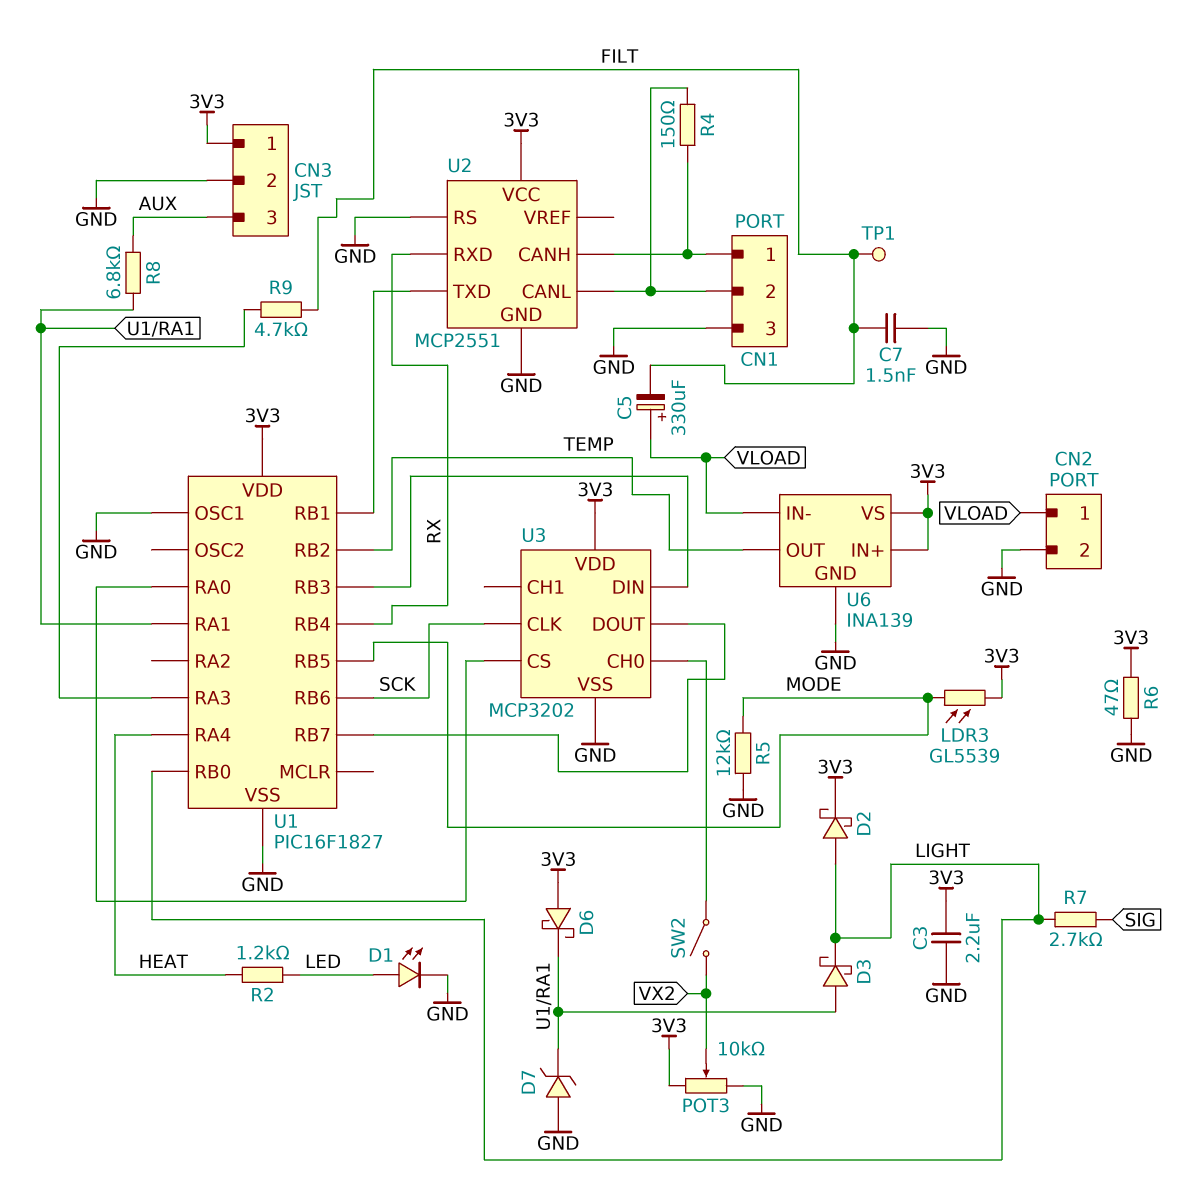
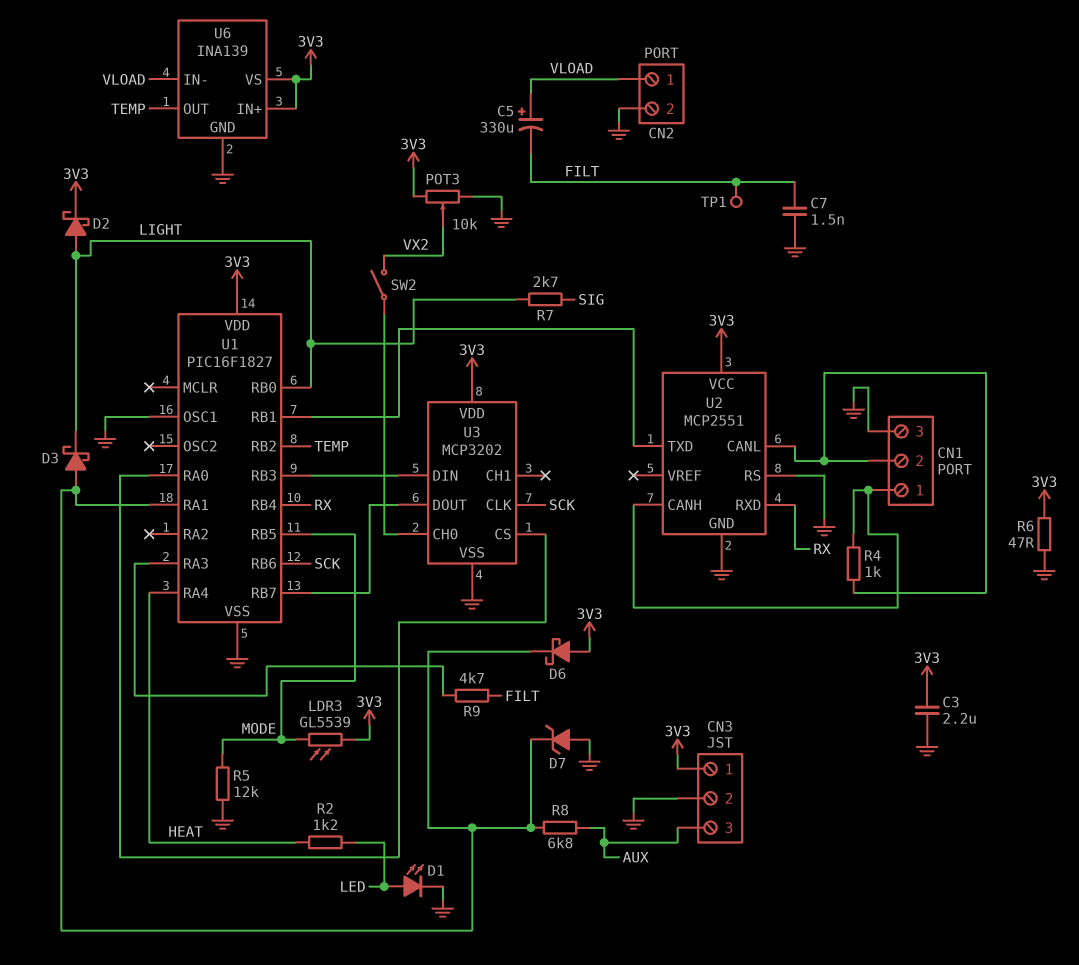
R4: 150 (CN1/1, CN1/2) -> 1k (CN1/1, CN1/2)

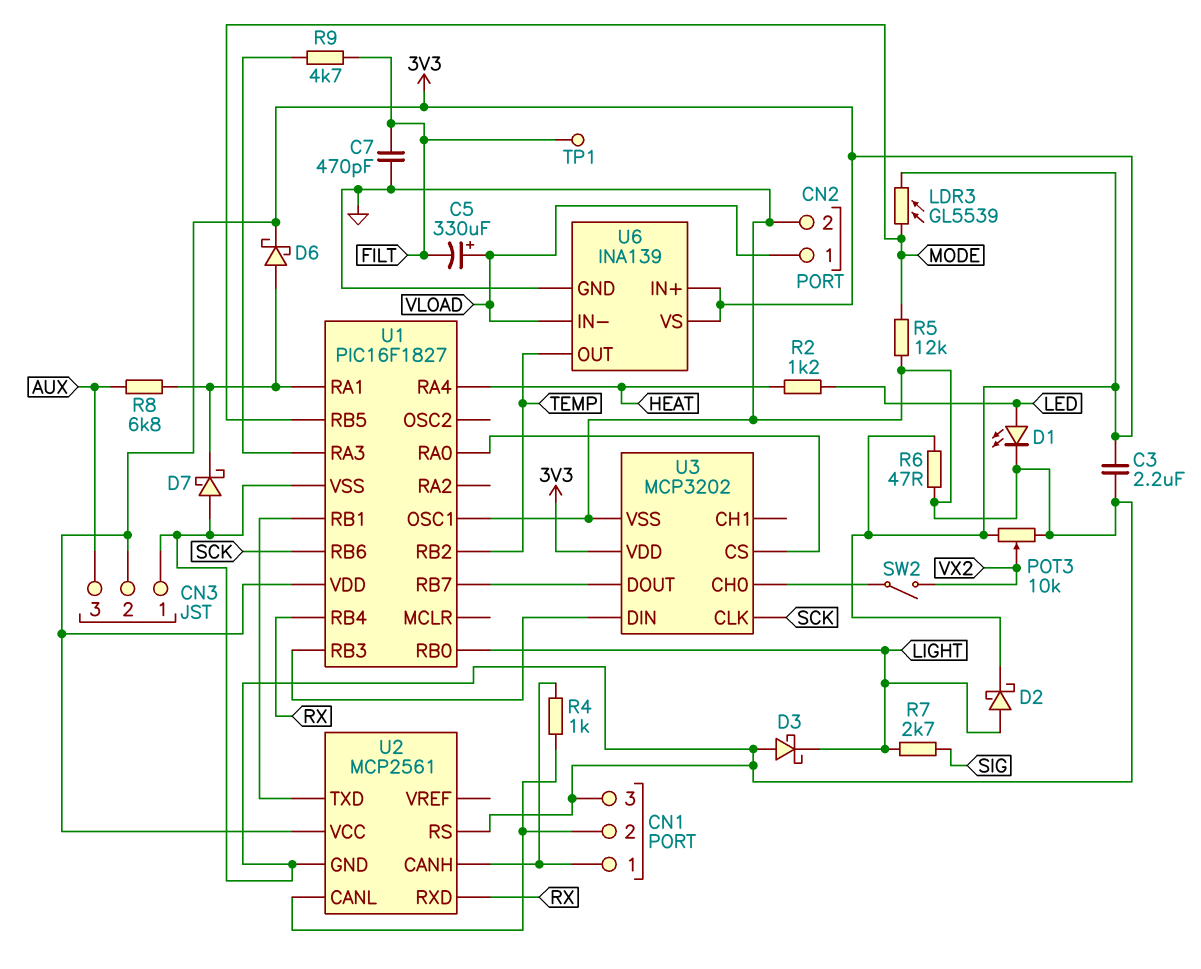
C7: 1.5nF (FILT, GND) -> 470pF (FILT, GND)
CN3 pin 1: 3V3 -> GND
CN3 pin 2: GND -> 3V3
D3: schottky (A U1/RA1, K LIGHT) -> schottky (A GND, K LIGHT)
D6: schottky (A 3V3, K U1/RA1) -> schottky (A U1/RA1, K 3V3)
D7: zener (A GND, K U1/RA1) -> schottky (A GND, K U1/RA1)
U2: MCP2551 -> MCP2561

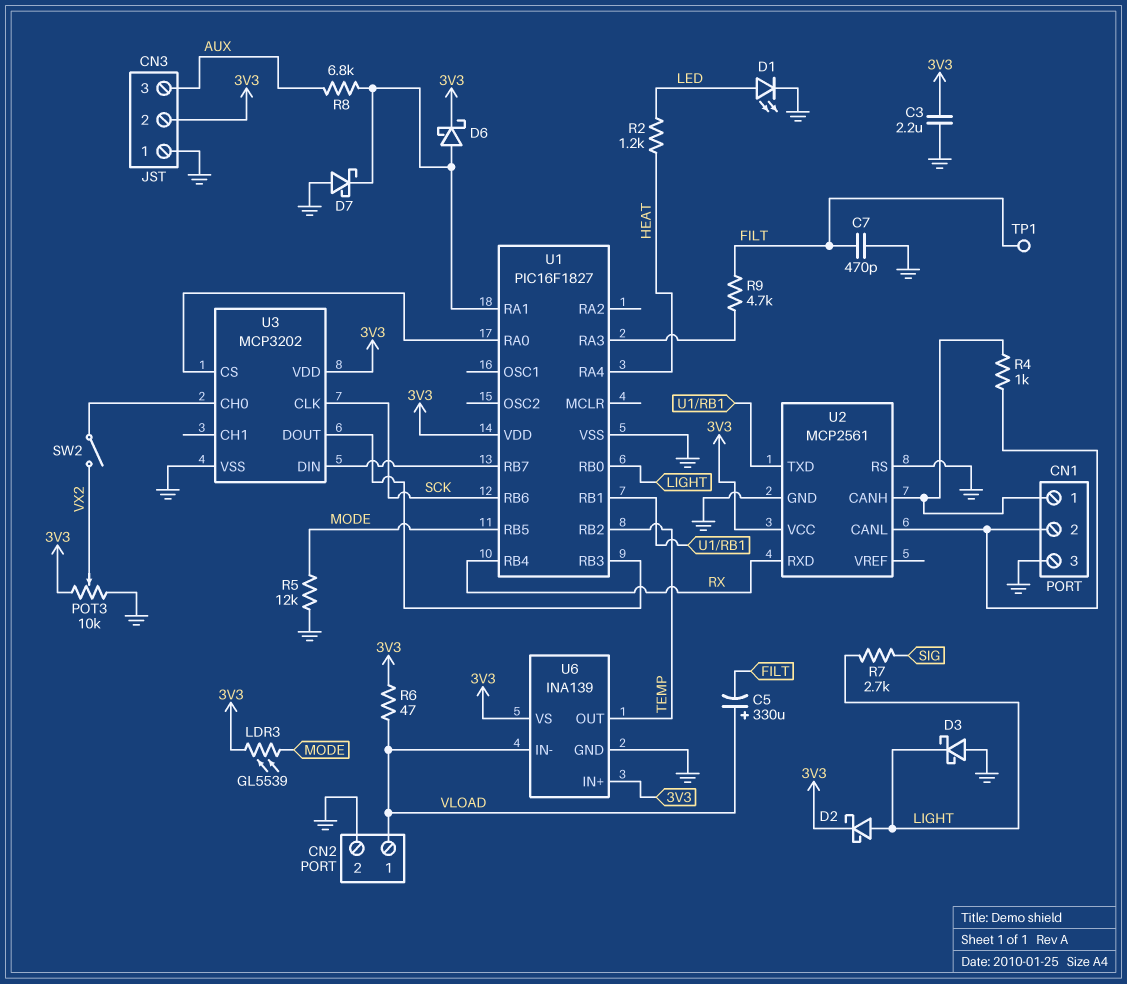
R6: 47 (3V3, GND) -> 47 (3V3, VLOAD)
U1 pin OSC1: GND -> none
U3 pin DIN: U1/RB3 -> U1/RB7
U3 pin DOUT: U1/RB7 -> U1/RB3

